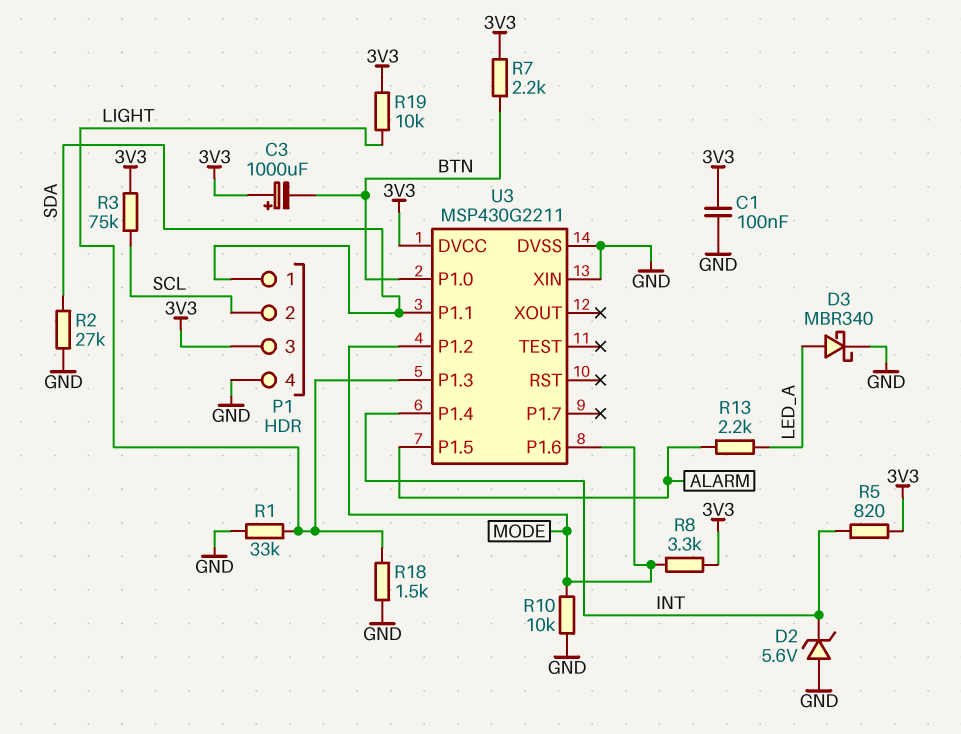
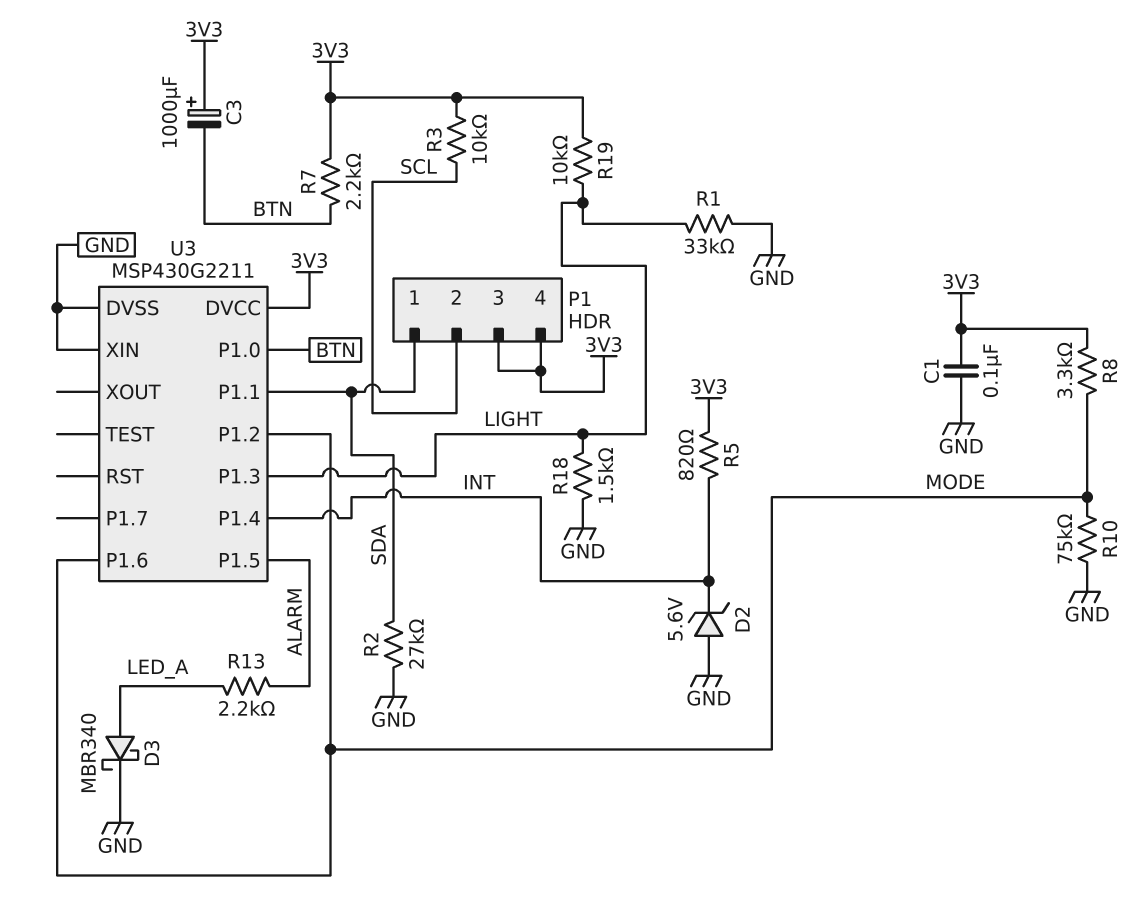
P1 pin 4: GND -> 3V3
R3: 75k (3V3, SCL) -> 10k (3V3, SCL)
R10: 10k (GND, MODE) -> 75k (GND, MODE)

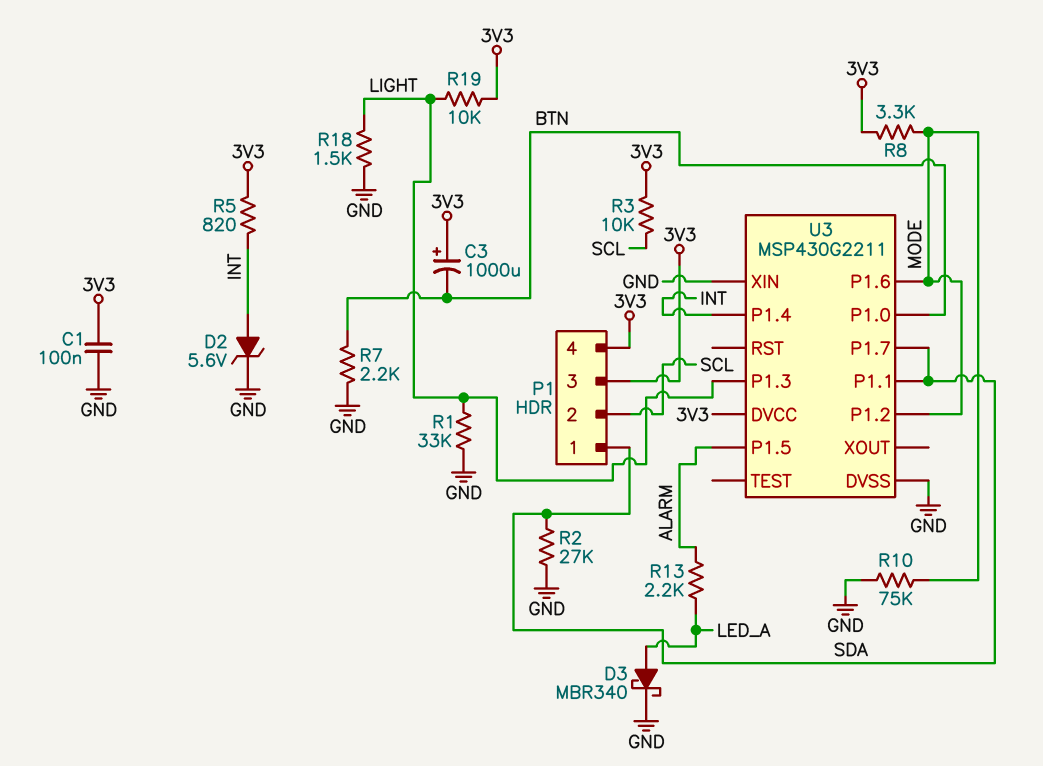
D2: zener 5.6V (A GND, K INT) -> zener 5.6V (A INT, K GND)
R7: 2.2k (3V3, BTN) -> 2.2k (BTN, GND)
U3 pin P1.7: none -> SDA

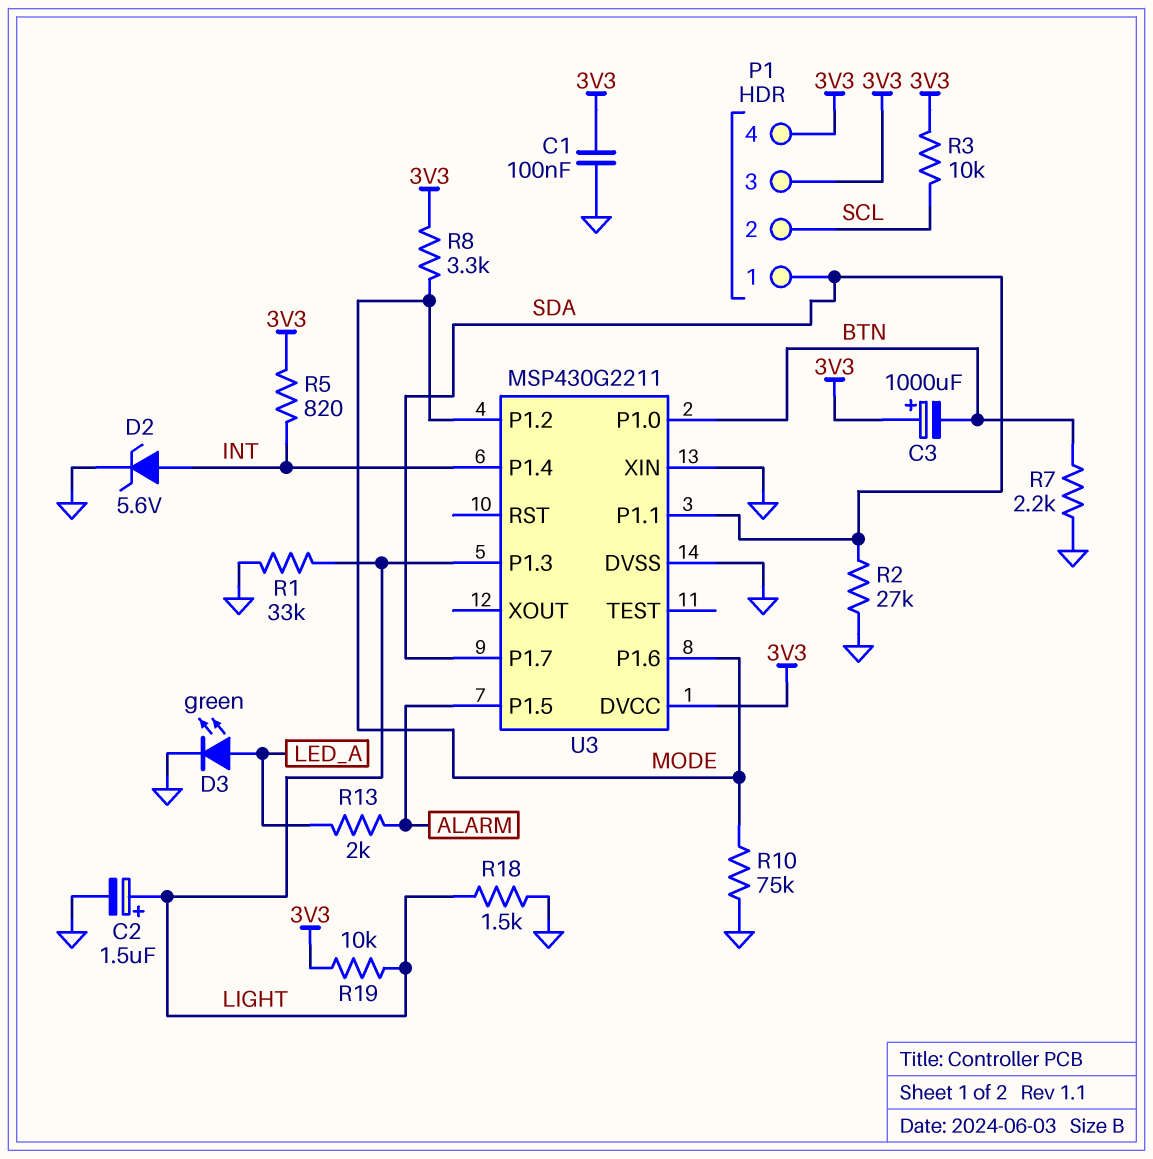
C2: none -> 1.5uF (plus LIGHT, minus GND)
D3: schottky MBR340 (A LED_A, K GND) -> LED green (A LED_A, K GND)
R13: 2.2k (ALARM, LED_A) -> 2k (ALARM, LED_A)

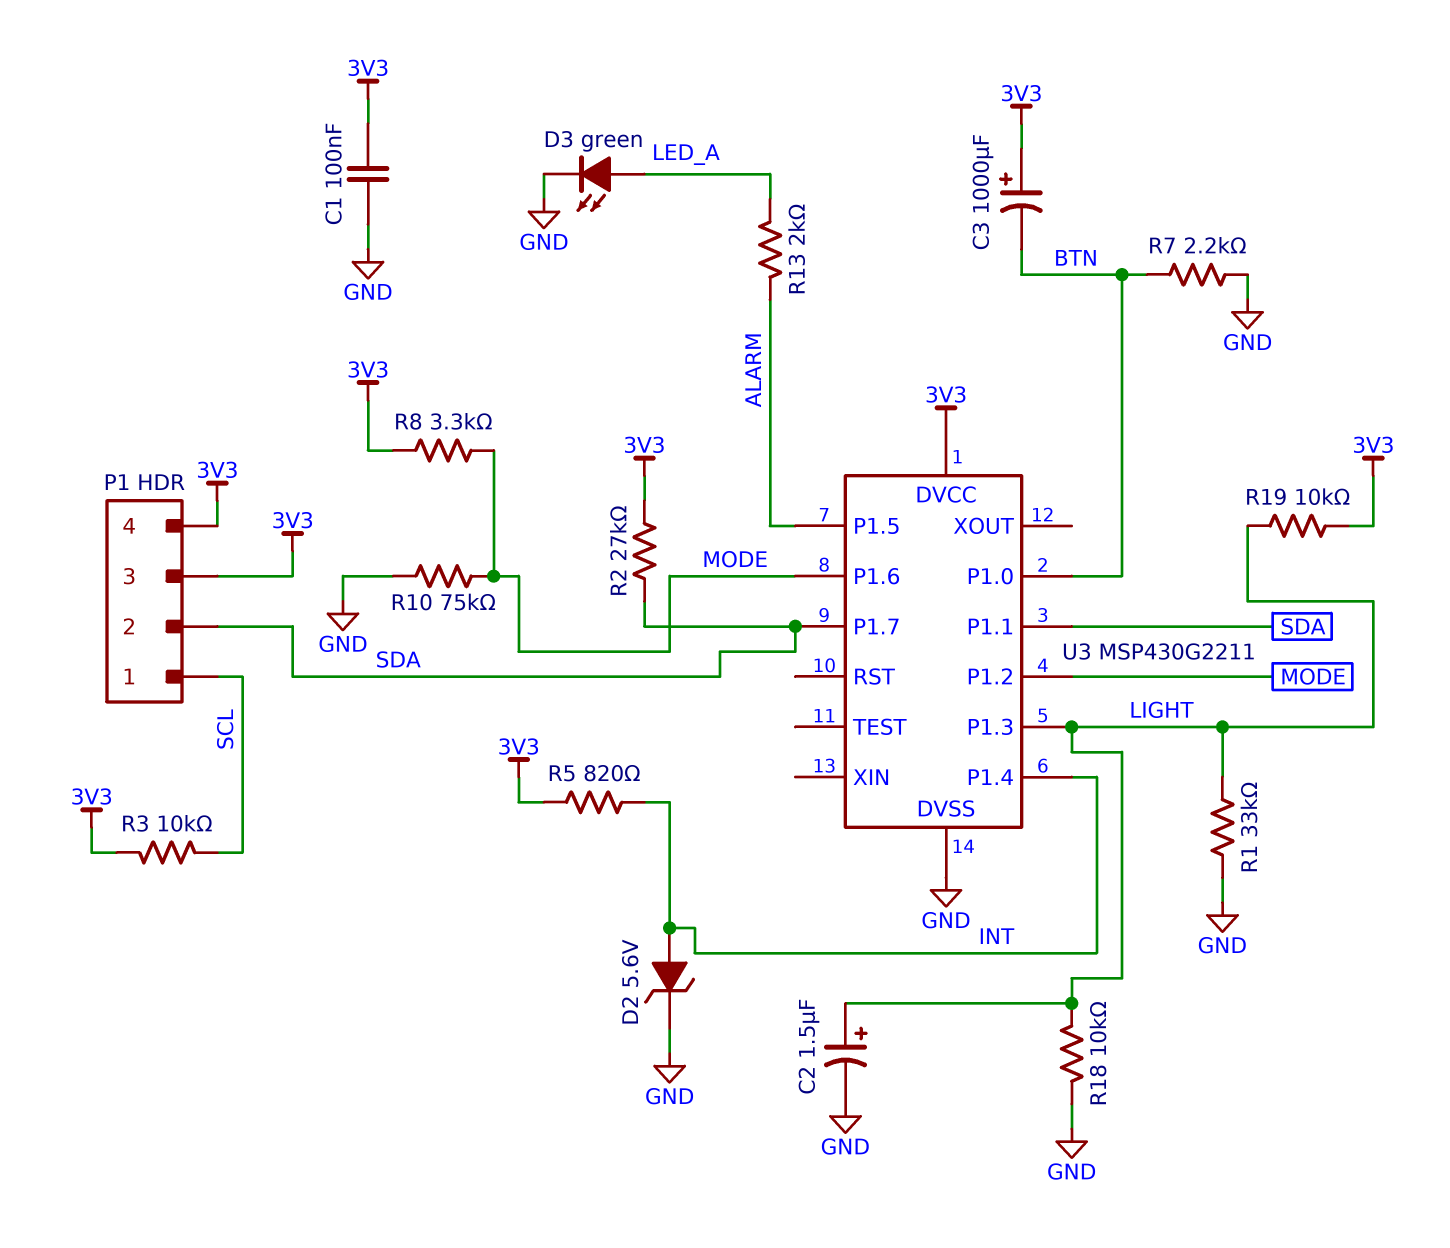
P1 pin 1: SDA -> SCL
P1 pin 2: SCL -> SDA
R2: 27k (GND, SDA) -> 27k (3V3, SDA)
R18: 1.5k (GND, LIGHT) -> 10k (GND, LIGHT)
U3 pin XIN: GND -> none

